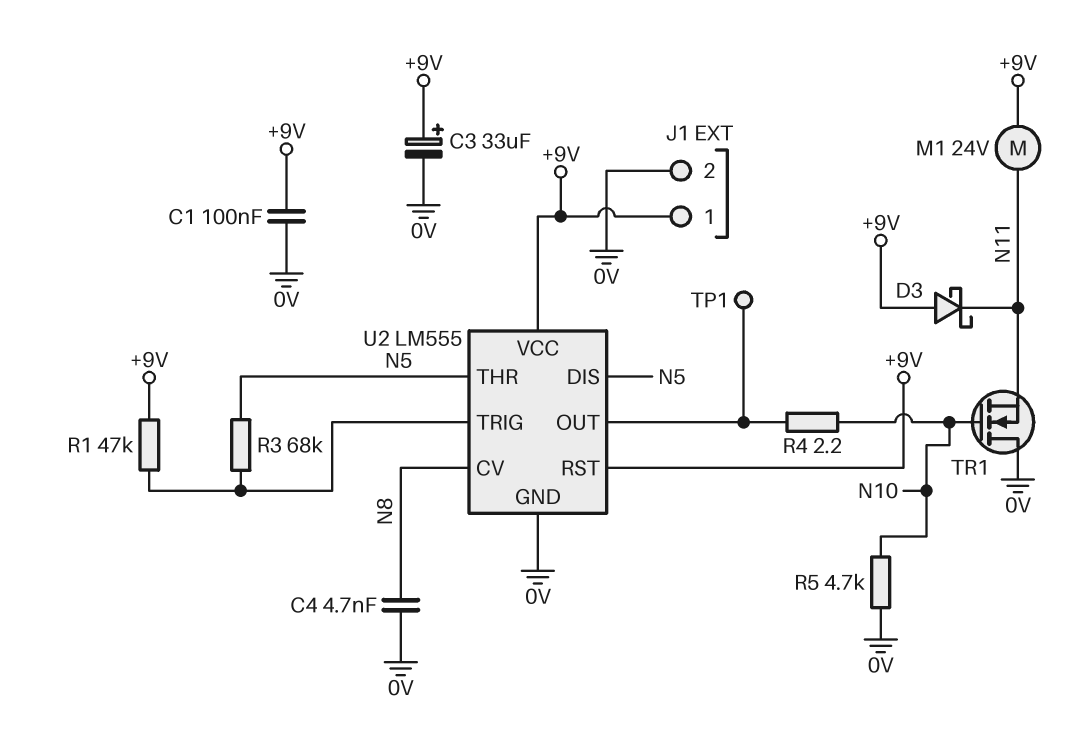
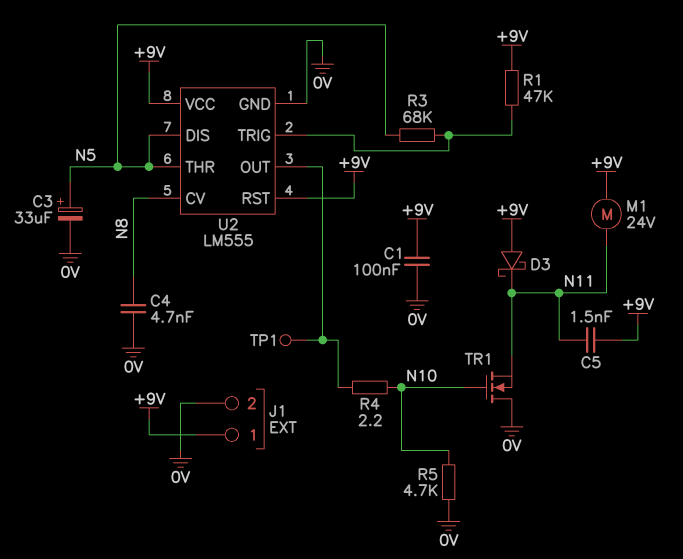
C3: 33uF (plus +9V, minus 0V) -> 33uF (plus N5, minus 0V)
C5: none -> 1.5nF (+9V, N11)

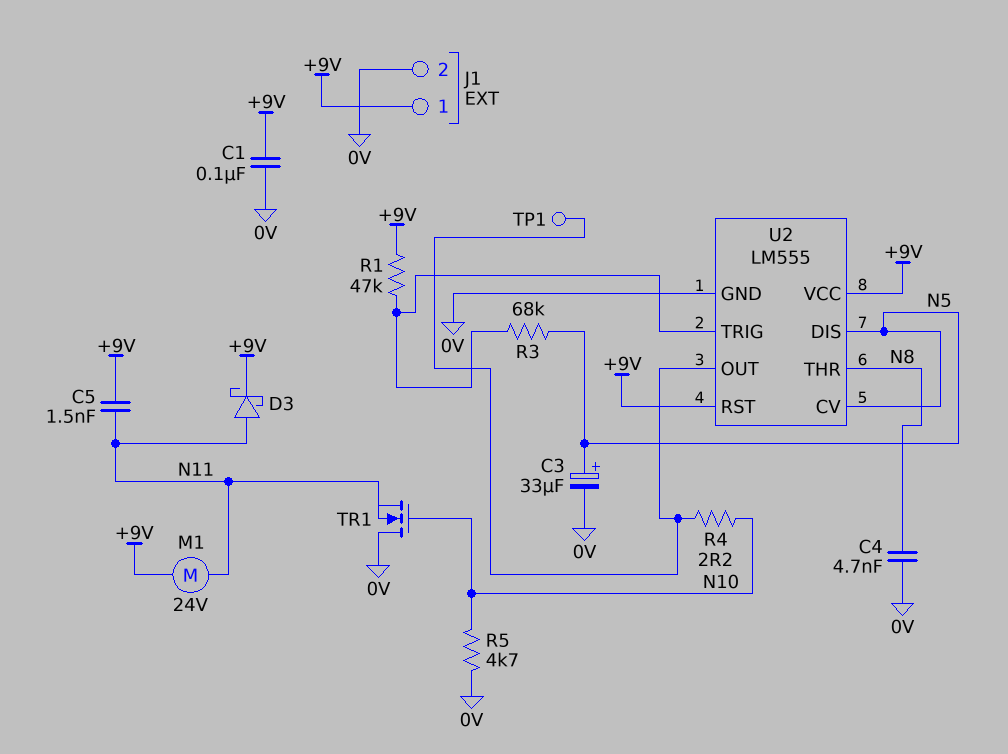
D3: schottky (A +9V, K N11) -> schottky (A N11, K +9V)
U2 pin CV: N8 -> N5
U2 pin THR: N5 -> N8

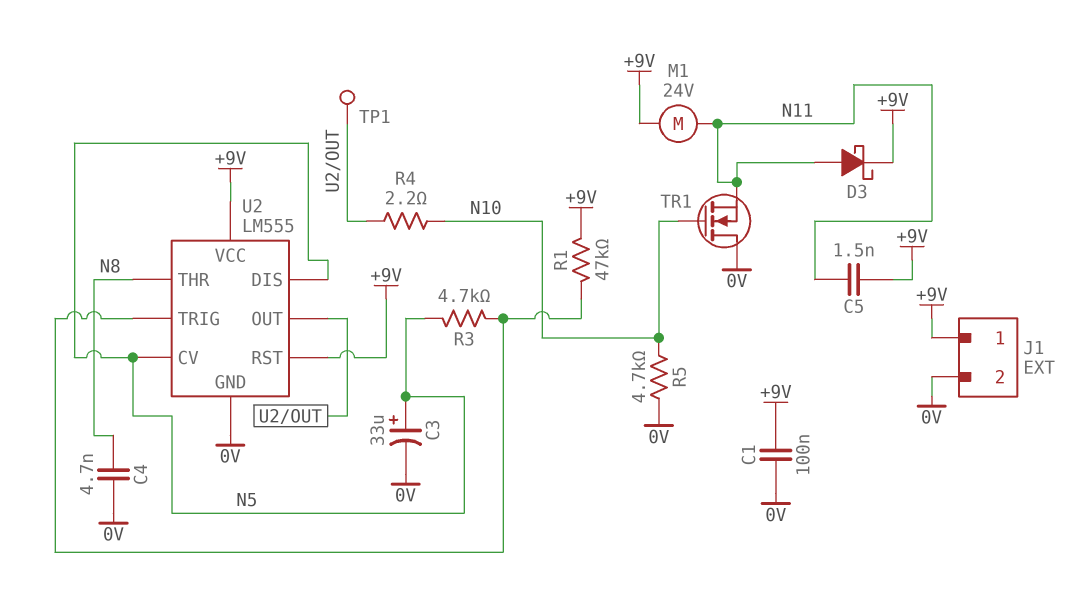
R3: 68k (N5, U2/TRIG) -> 4.7k (N5, U2/TRIG)

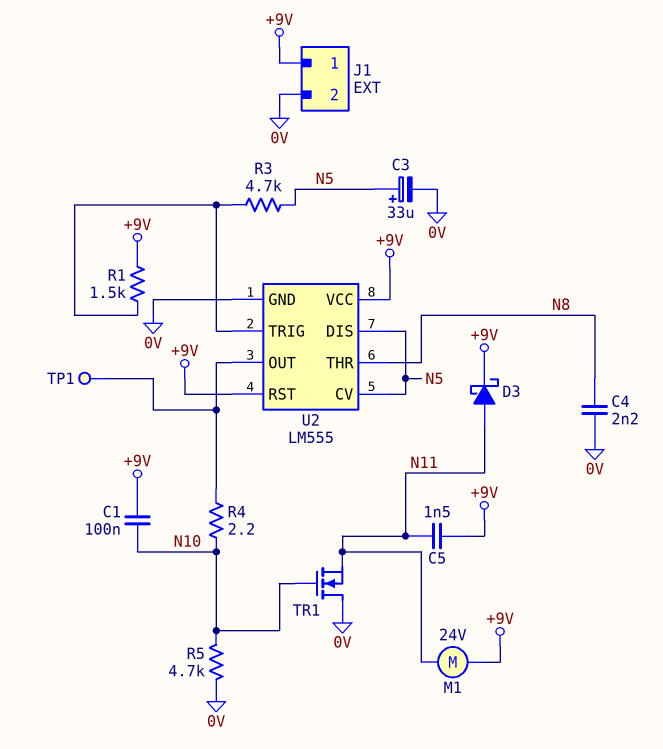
C1: 100nF (+9V, 0V) -> 100nF (+9V, N10)
C4: 4.7nF (0V, N8) -> 2.2nF (0V, N8)
R1: 47k (+9V, U2/TRIG) -> 1.5k (+9V, U2/TRIG)

